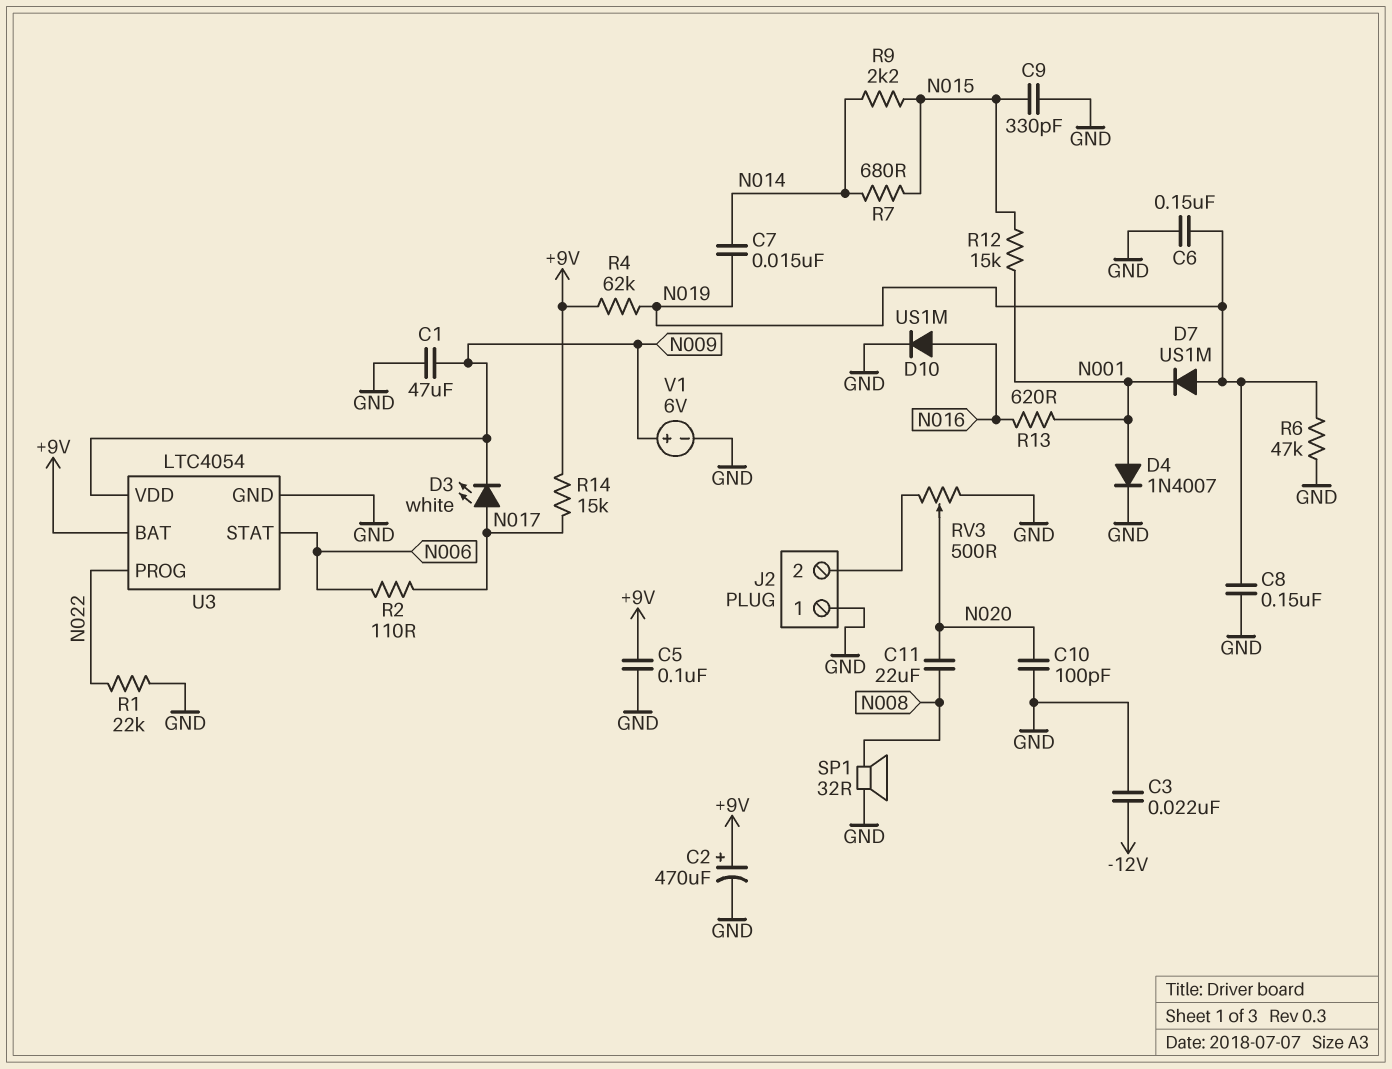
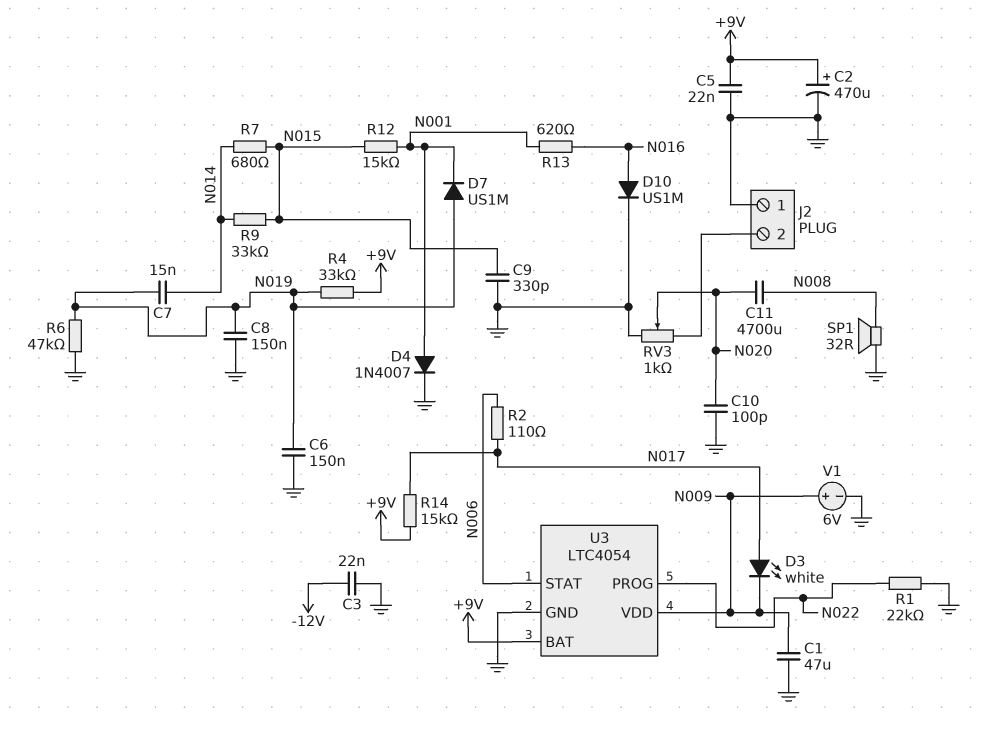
C5: 100nF (+9V, GND) -> 22nF (+9V, GND)
C11: 22uF (N008, N020) -> 4700uF (N008, N020)
R4: 62k (+9V, N019) -> 33k (+9V, N019)
R9: 2.2k (N014, N015) -> 33k (N014, N015)
RV3: 500 (GND, J2/2, wiper N020) -> 1k (GND, J2/2, wiper N020)

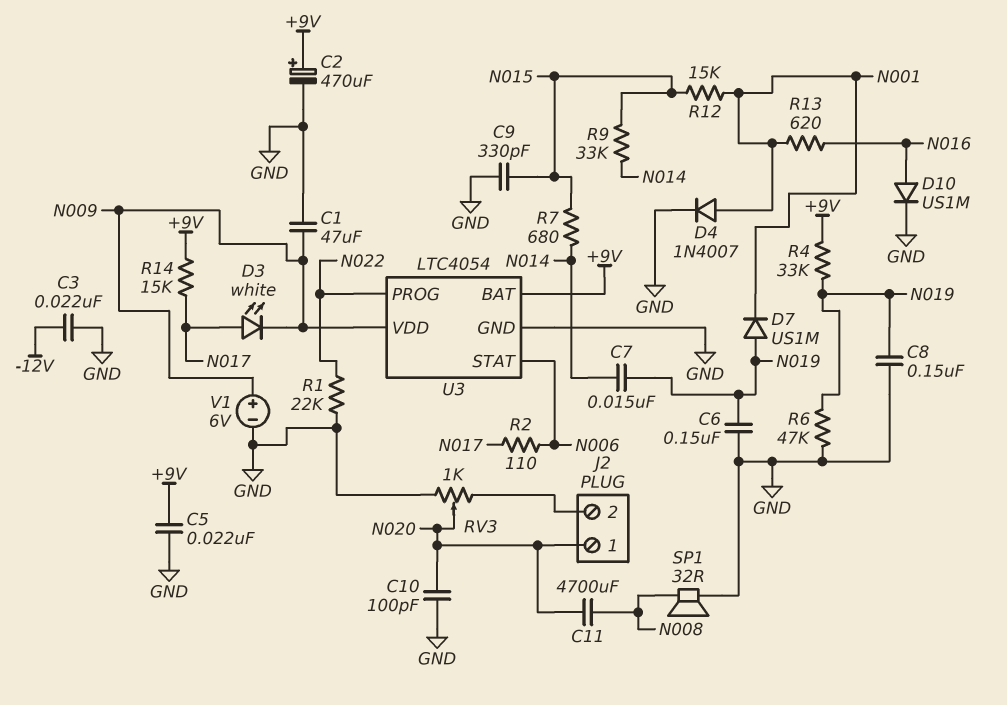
J2 pin 1: GND -> N020

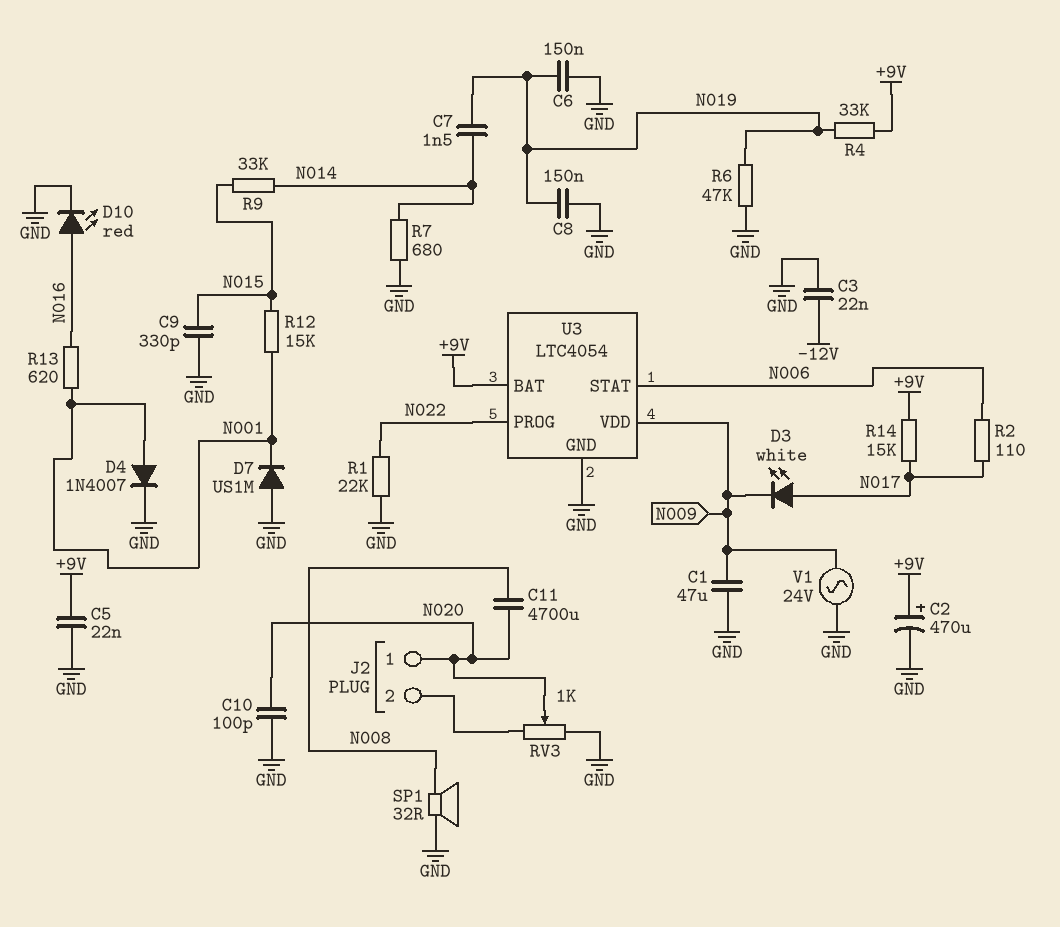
C7: 15nF (N014, N019) -> 1.5nF (N014, N019)
D7: diode US1M (A N019, K N001) -> diode US1M (A GND, K N001)
D10: diode US1M (A N016, K GND) -> LED red (A N016, K GND)
R7: 680 (N014, N015) -> 680 (GND, N014)
V1: 6V (plus N009, minus GND) -> AC 24V (GND, N009)

